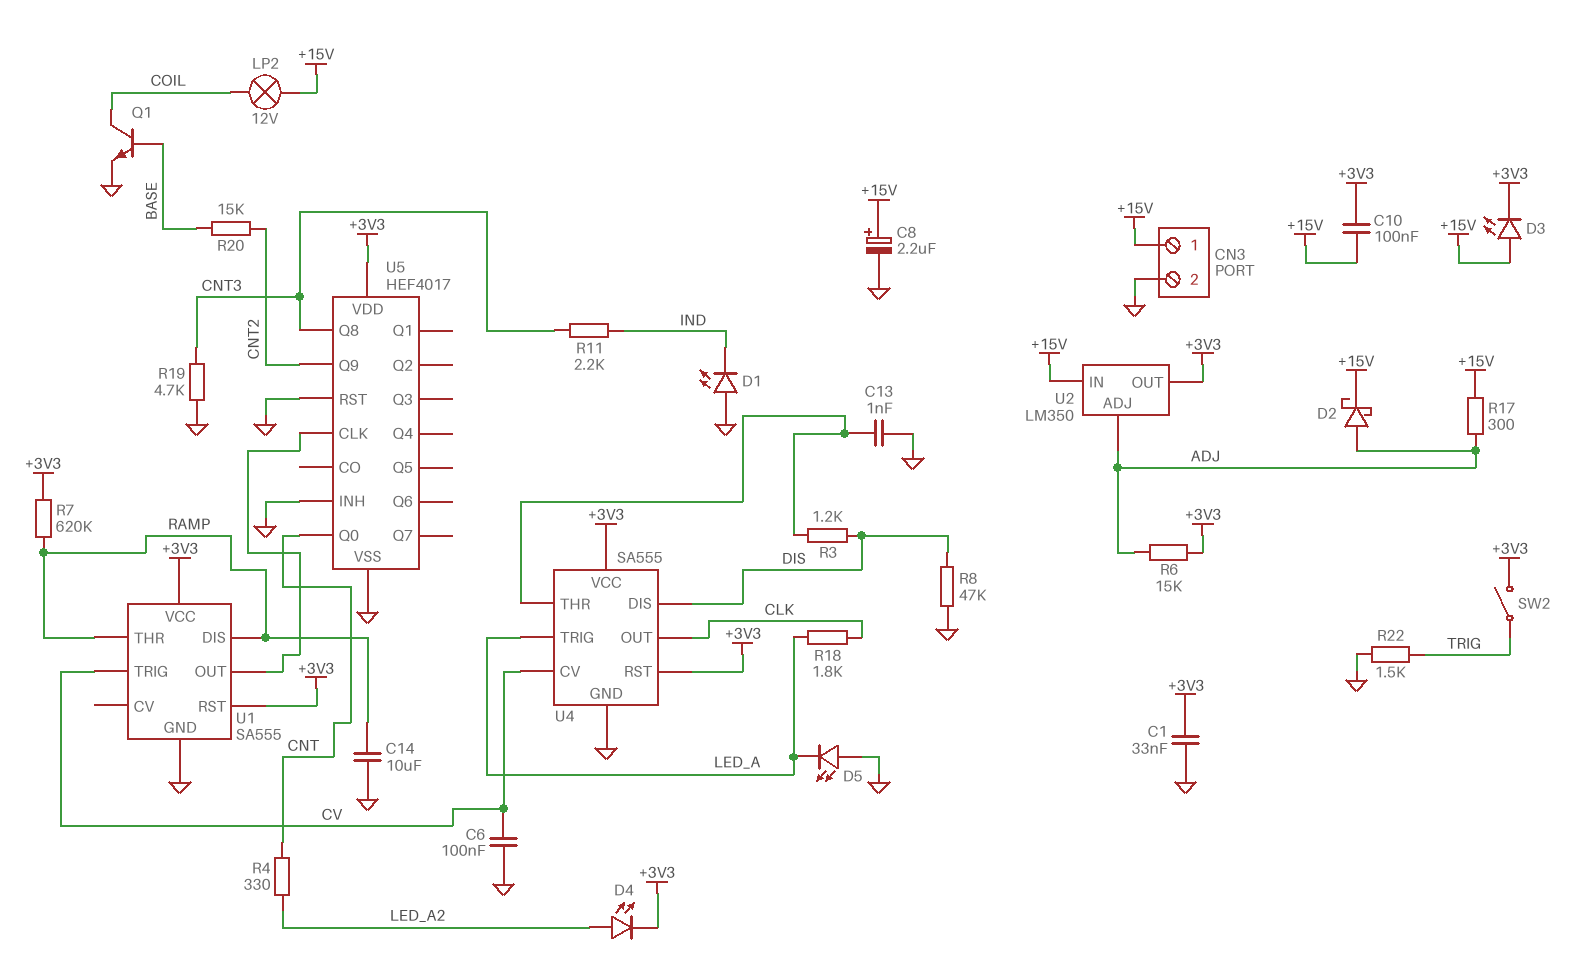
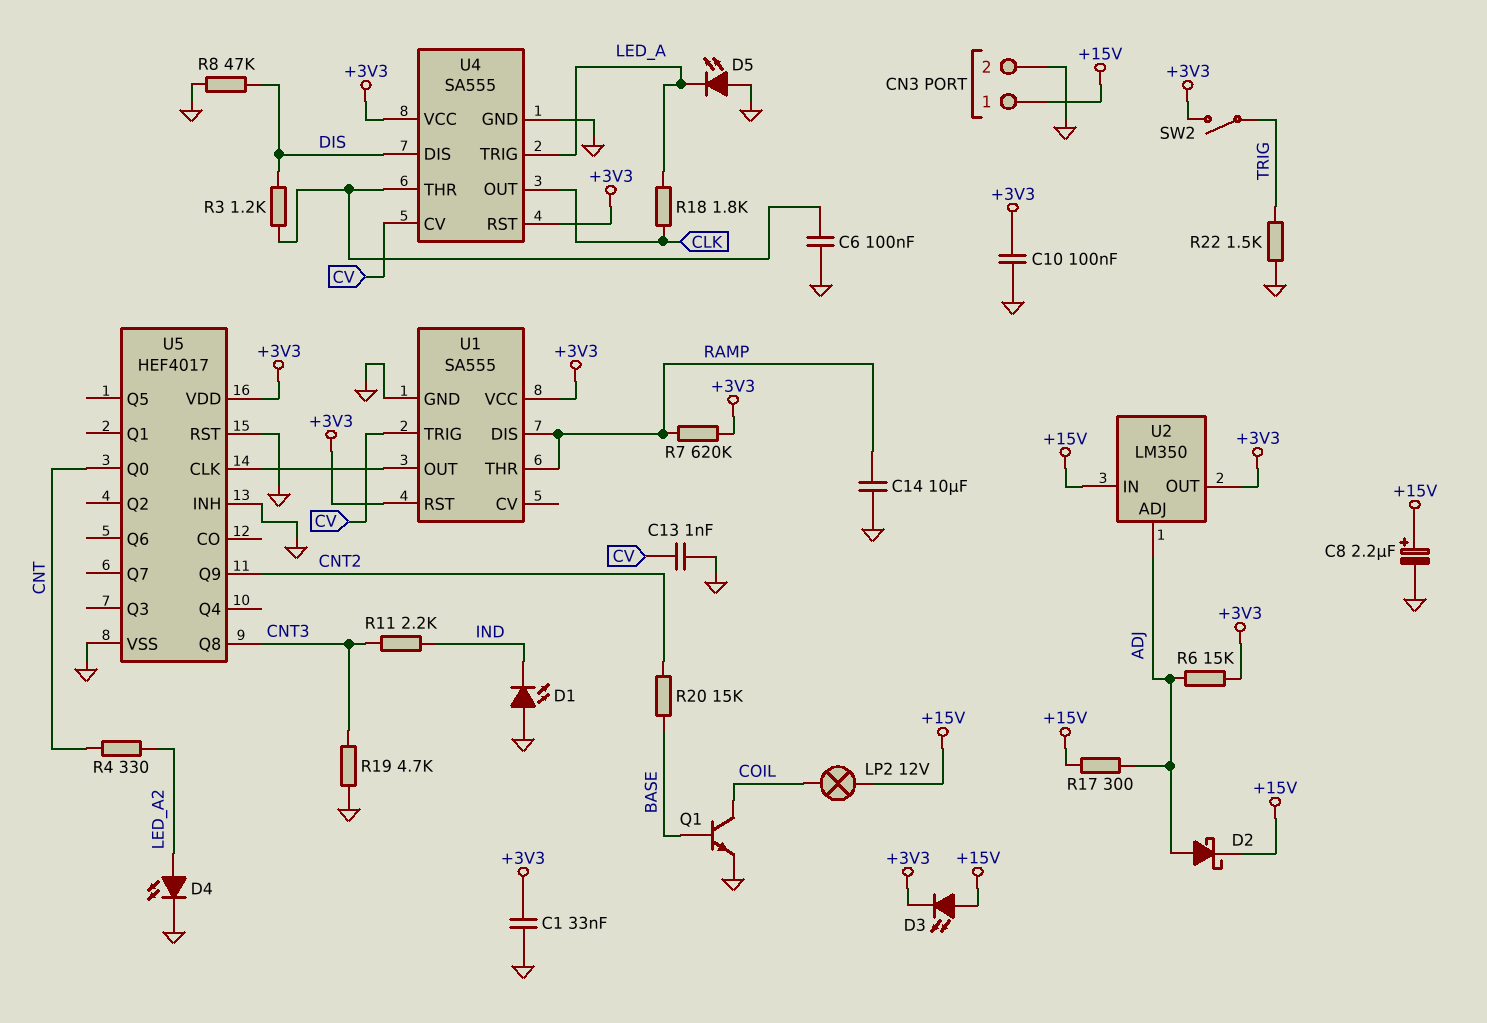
C6: 100nF (CV, GND) -> 100nF (GND, U4/THR)
C10: 100nF (+3V3, +15V) -> 100nF (+3V3, GND)
C13: 1nF (GND, U4/THR) -> 1nF (CV, GND)
D4: LED (A LED_A2, K +3V3) -> LED (A LED_A2, K GND)

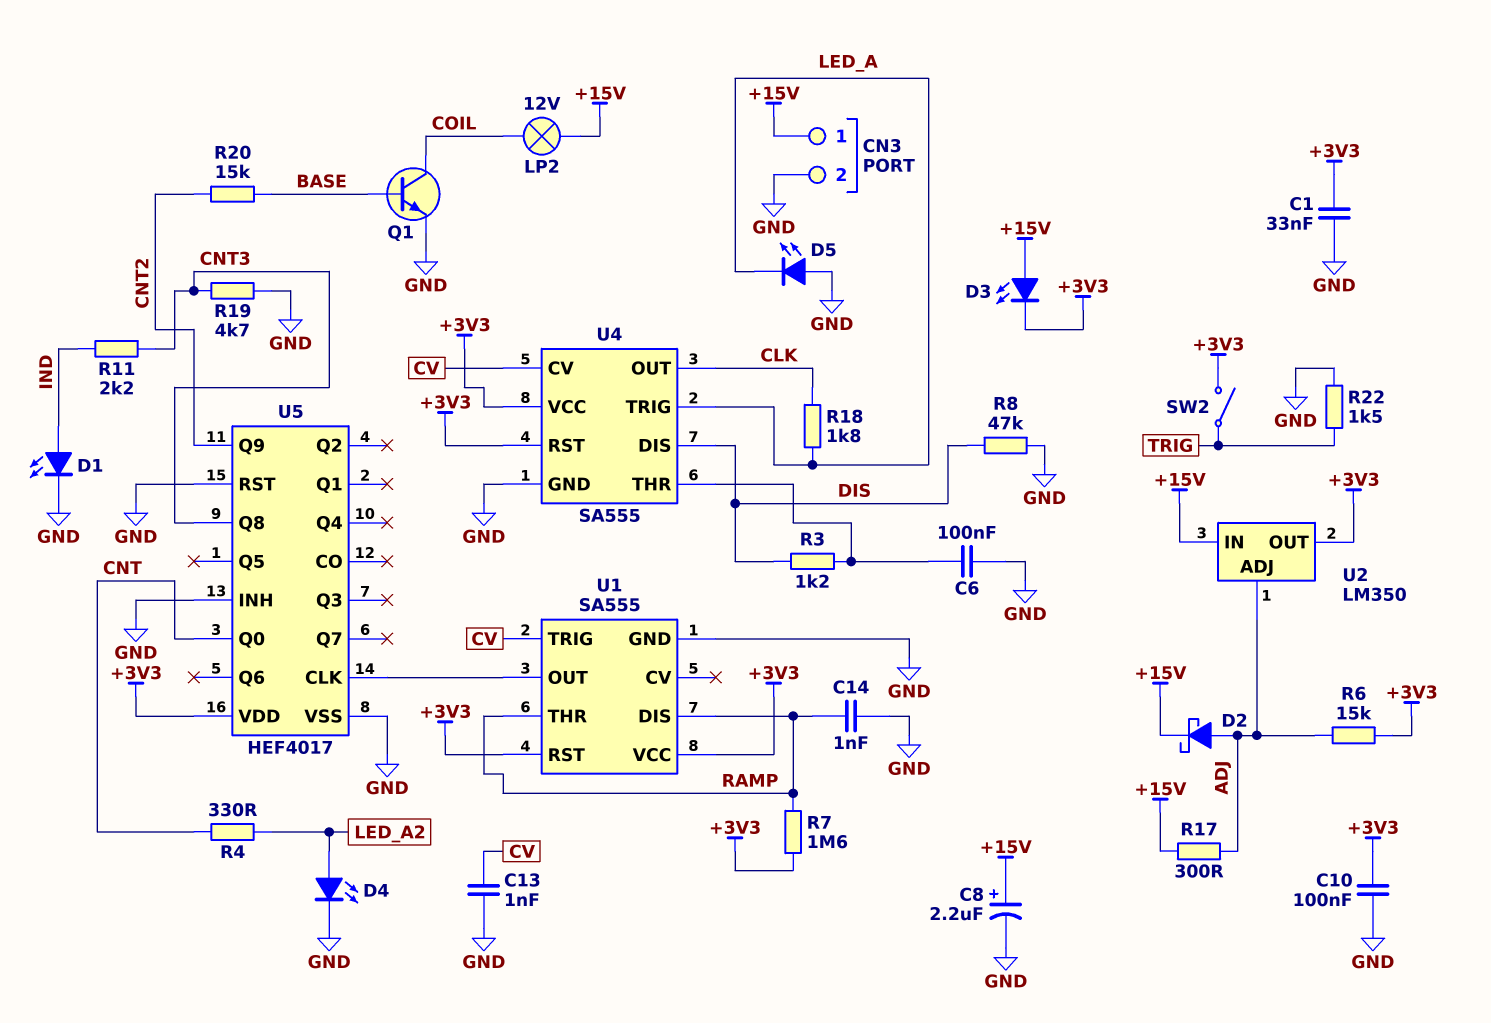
C14: 10uF (GND, RAMP) -> 1nF (GND, RAMP)
D1: LED (A GND, K IND) -> LED (A IND, K GND)
R7: 620k (+3V3, RAMP) -> 1.6M (+3V3, RAMP)

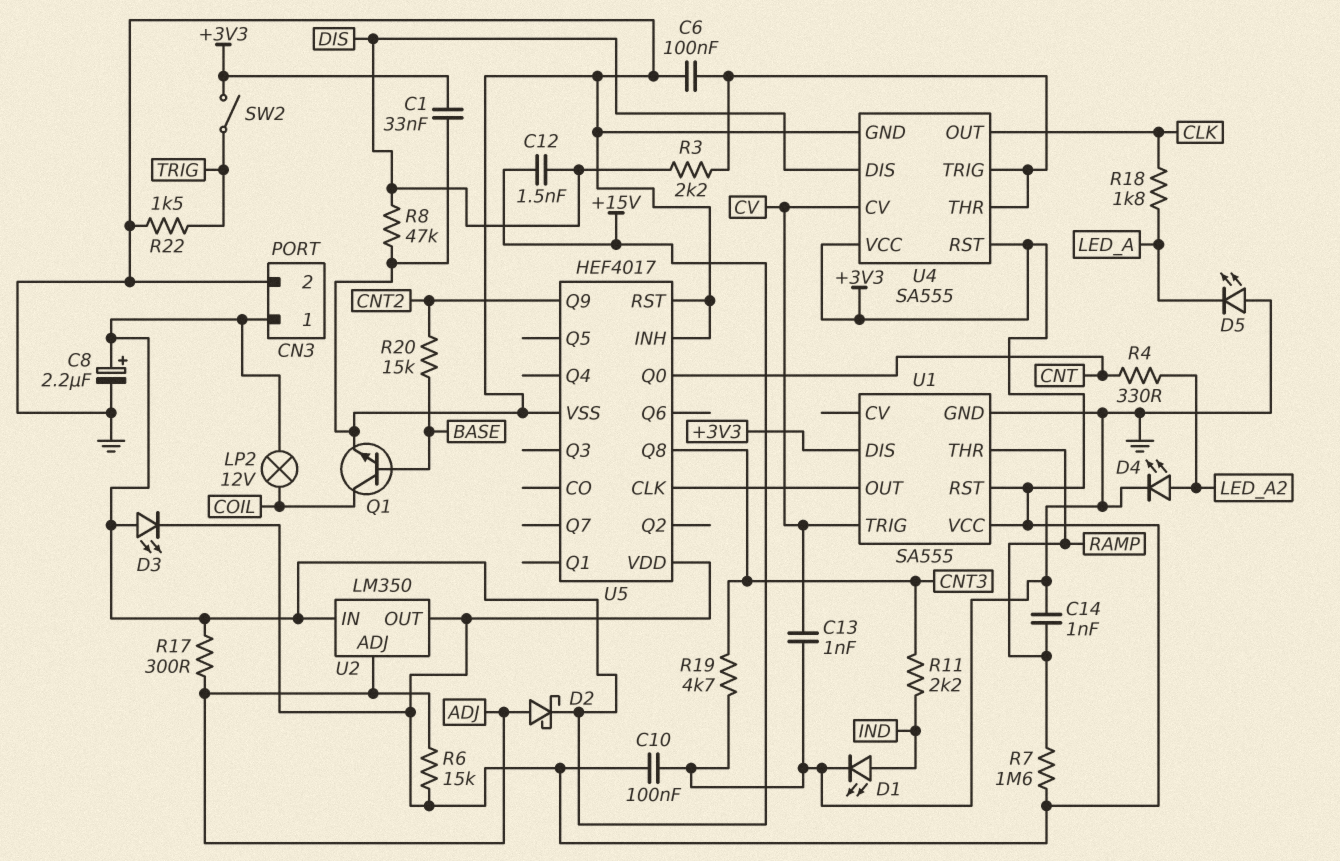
C12: none -> 1.5nF (+15V, DIS)
R3: 1.2k (DIS, U4/THR) -> 2.2k (DIS, U4/THR)
U1 pin DIS: RAMP -> +3V3
U4 pin TRIG: LED_A -> U4/THR

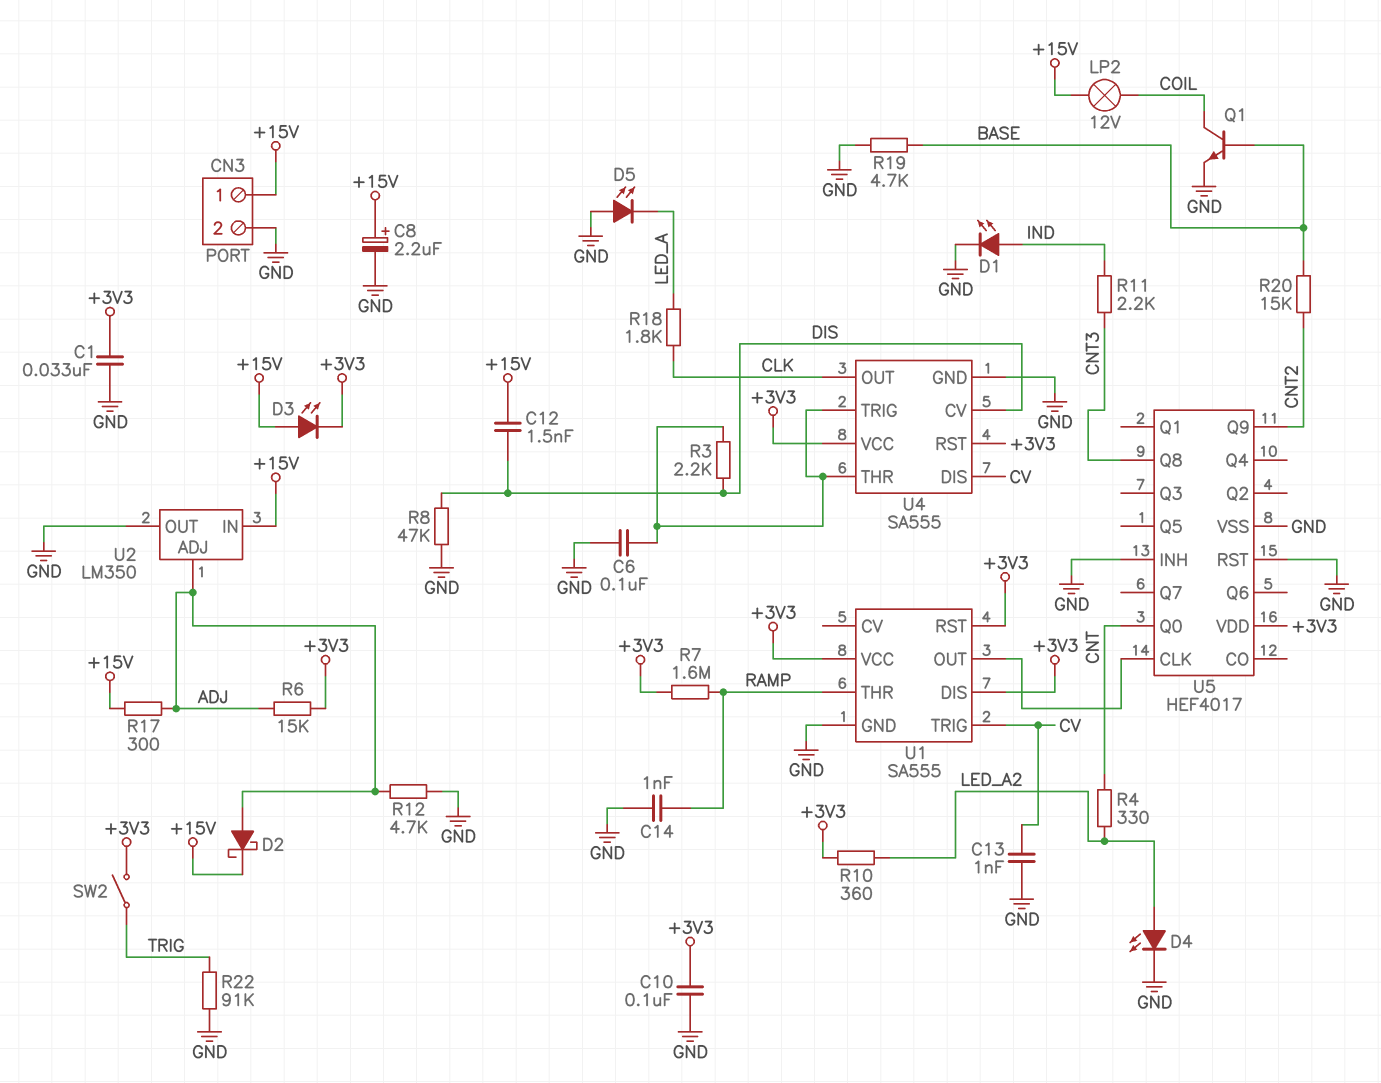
R10: none -> 360 (+3V3, LED_A2)
R12: none -> 4.7k (ADJ, GND)
R19: 4.7k (CNT3, GND) -> 4.7k (BASE, GND)
R22: 1.5k (GND, TRIG) -> 91k (GND, TRIG)
U2 pin OUT: +3V3 -> GND
U4 pin CV: CV -> DIS
U4 pin DIS: DIS -> CV

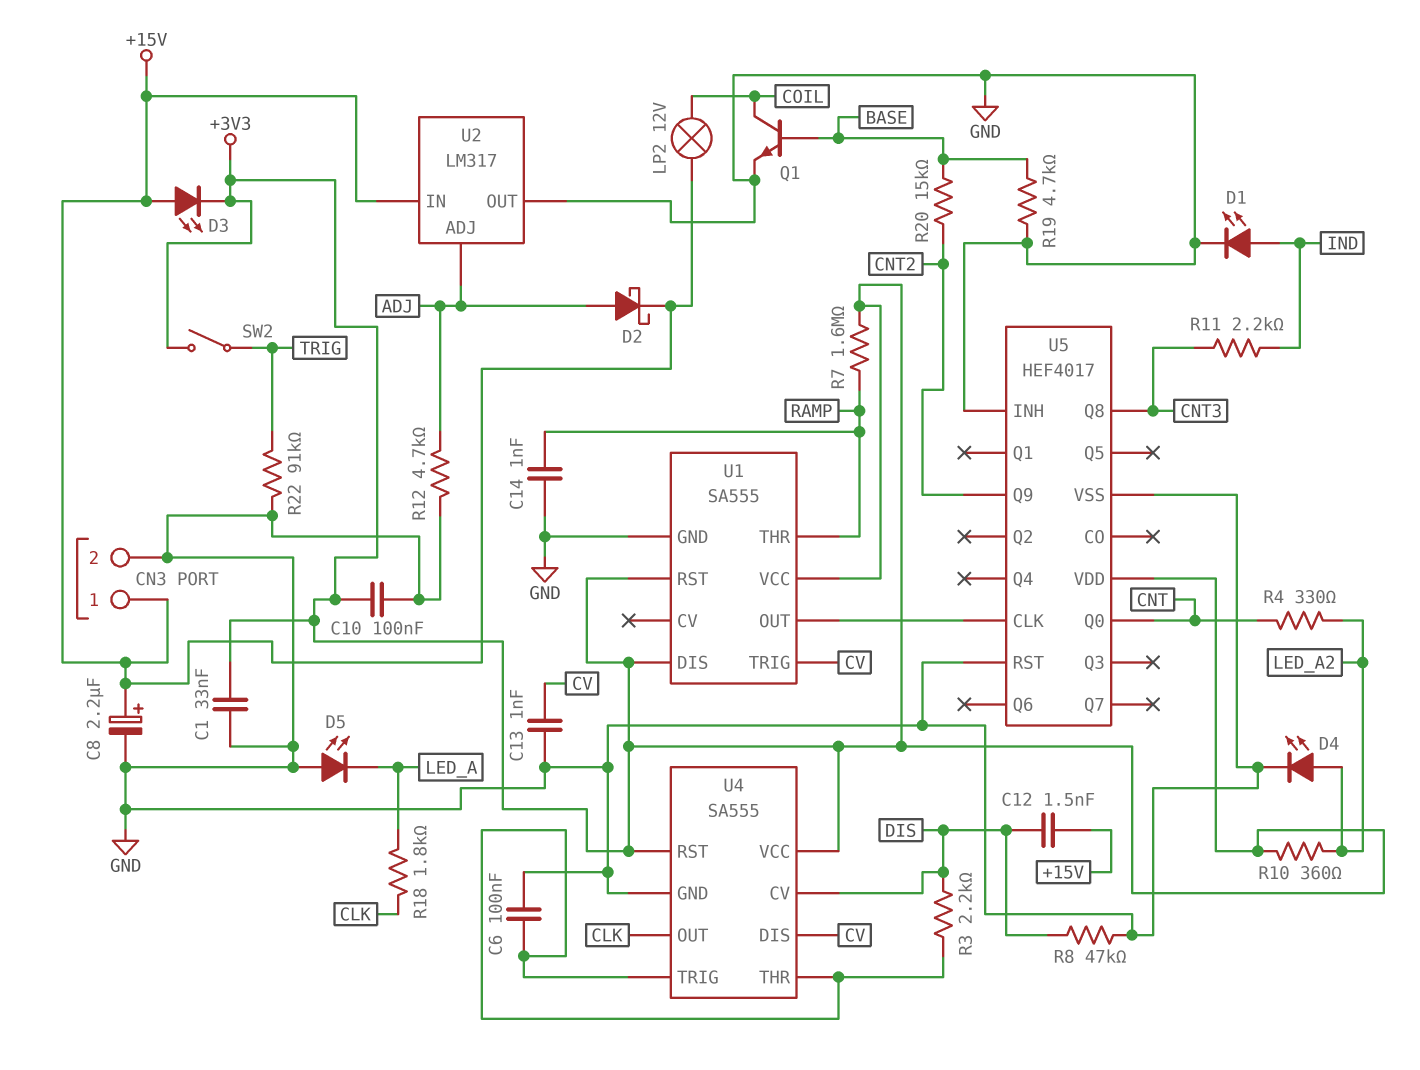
R6: 15k (+3V3, ADJ) -> none
R17: 300 (+15V, ADJ) -> none
U2: LM350 -> LM317

